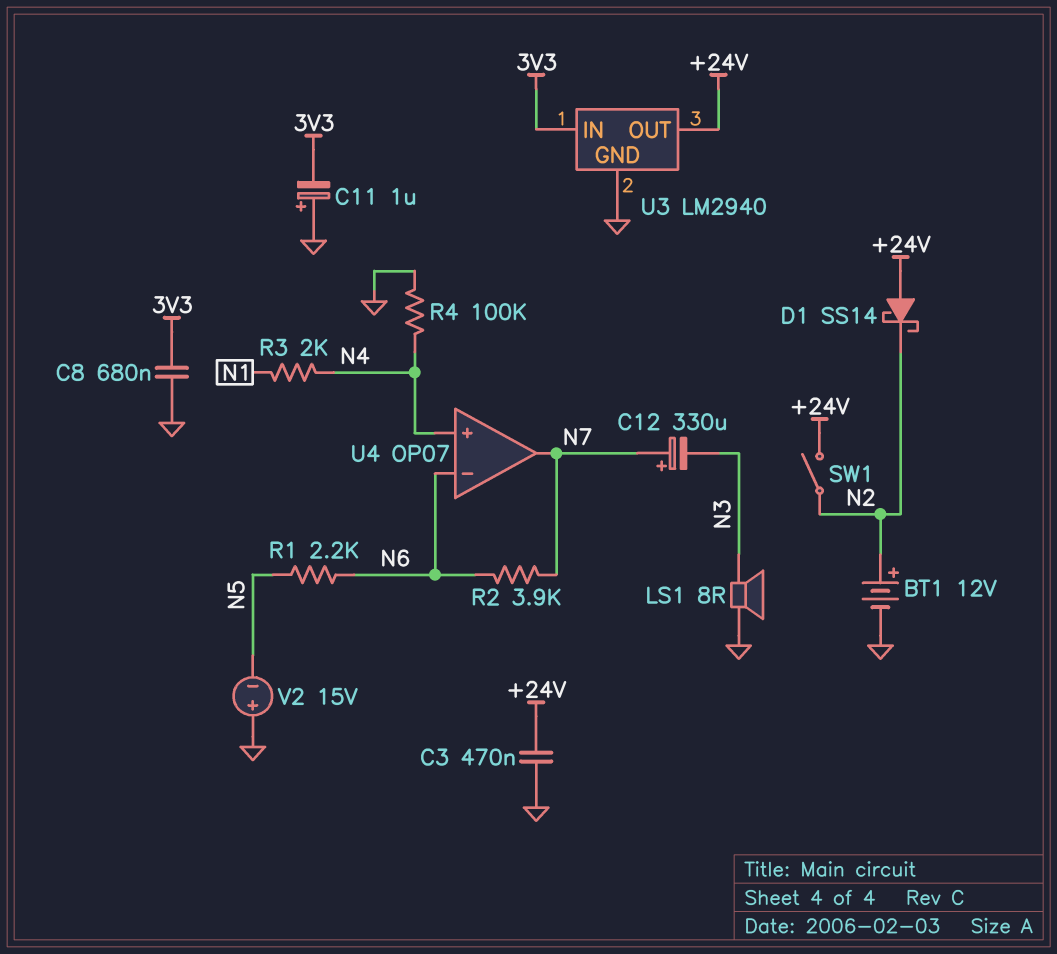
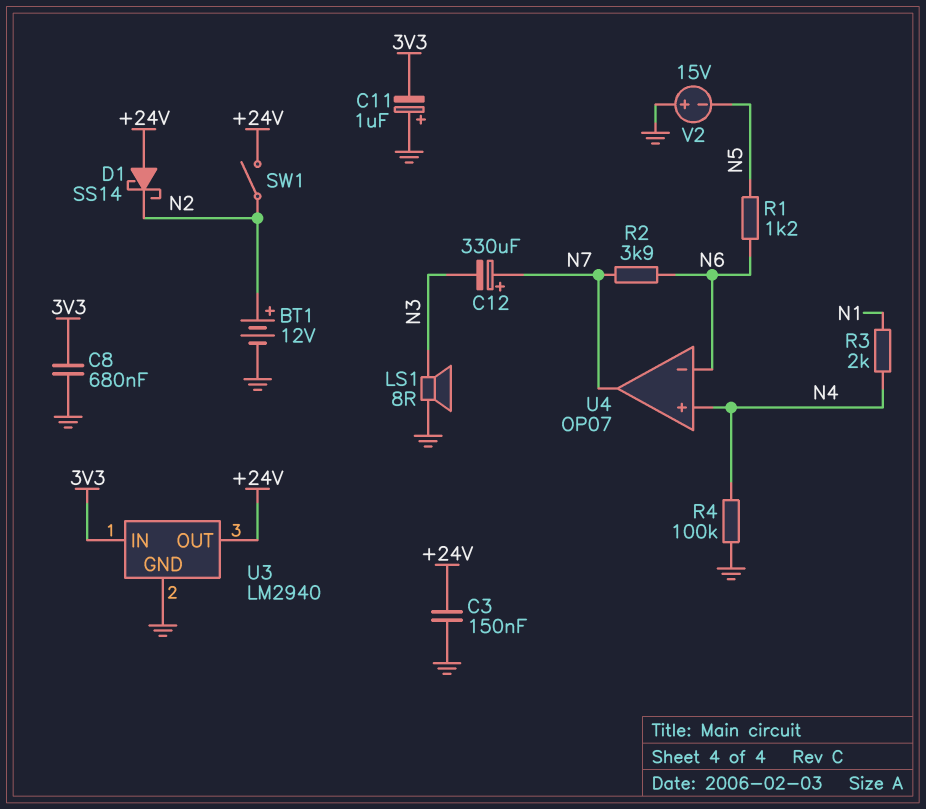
C3: 470nF (+24V, GND) -> 150nF (+24V, GND)
R1: 2.2k (N5, N6) -> 1.2k (N5, N6)

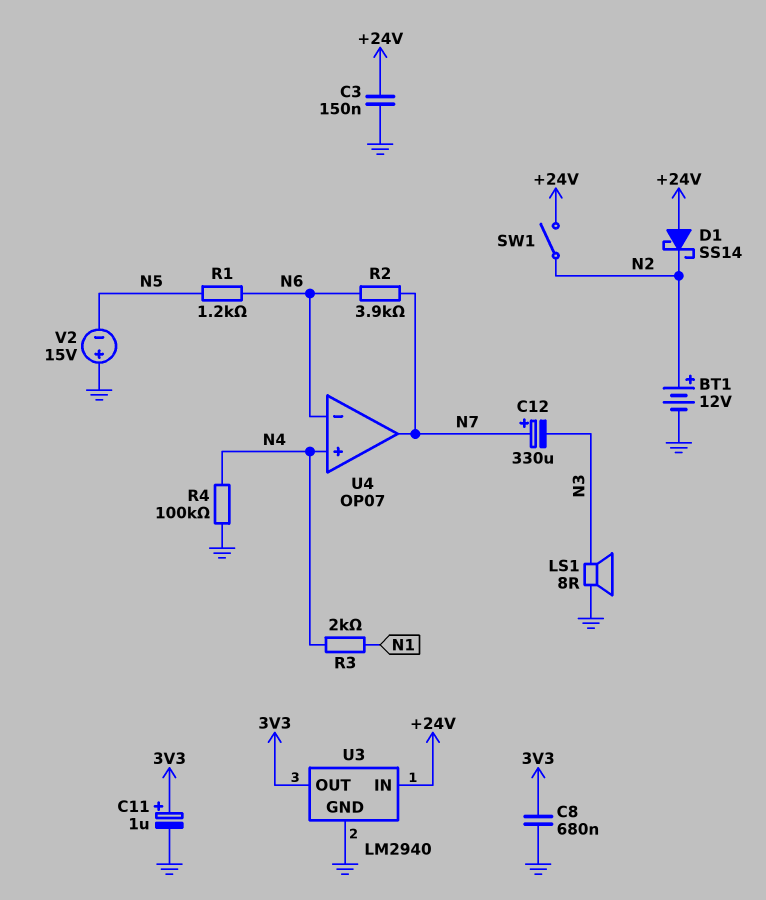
C11: 1uF (plus GND, minus 3V3) -> 1uF (plus 3V3, minus GND)
U3 pin IN: 3V3 -> +24V
U3 pin OUT: +24V -> 3V3

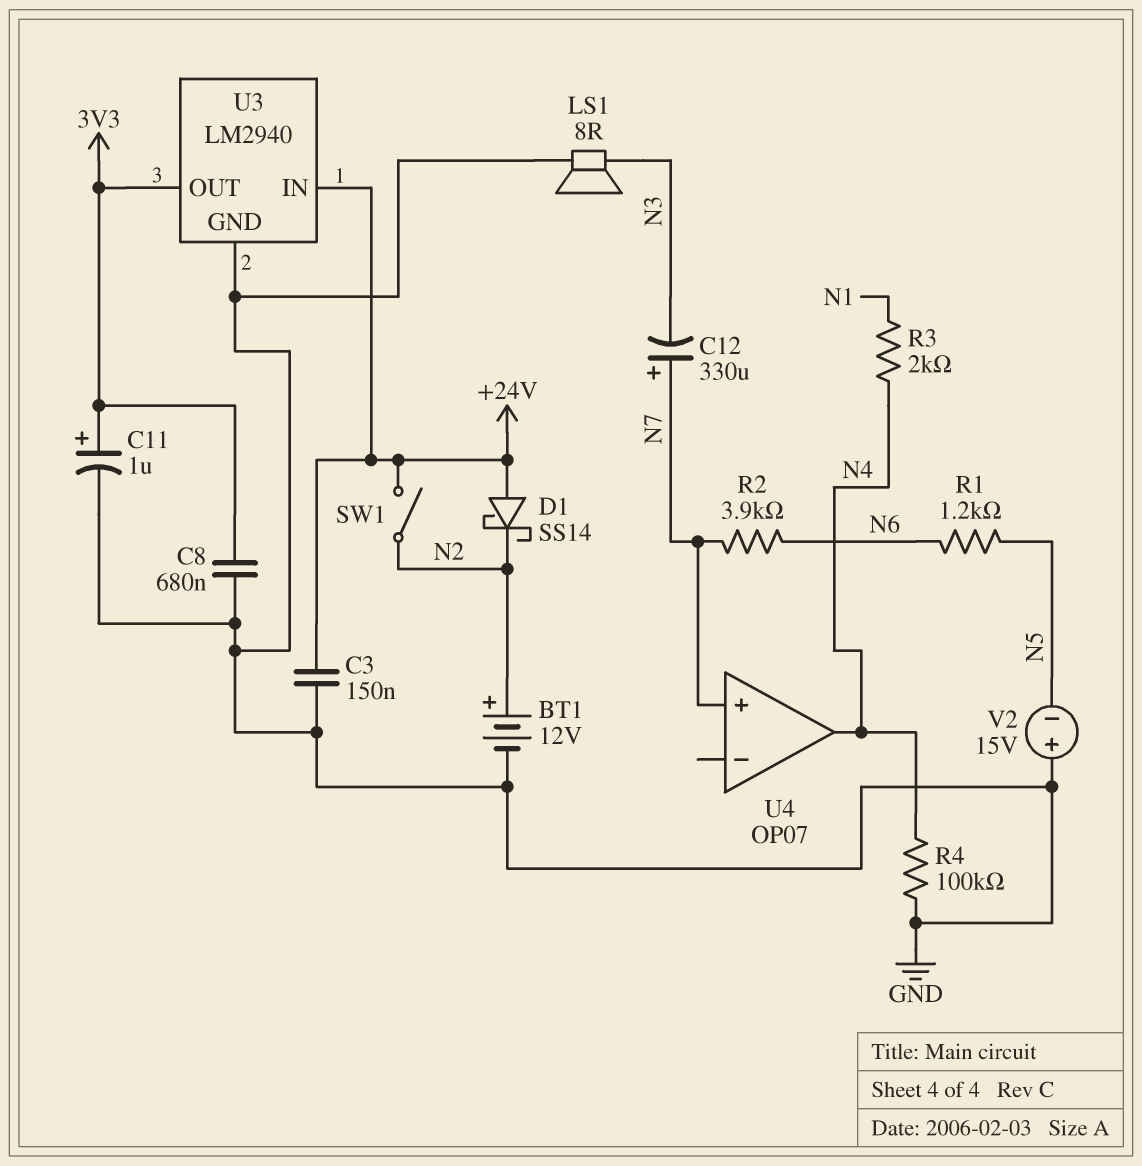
U4 pin in+: N4 -> N7
U4 pin in-: N6 -> none
U4 pin out: N7 -> N4

